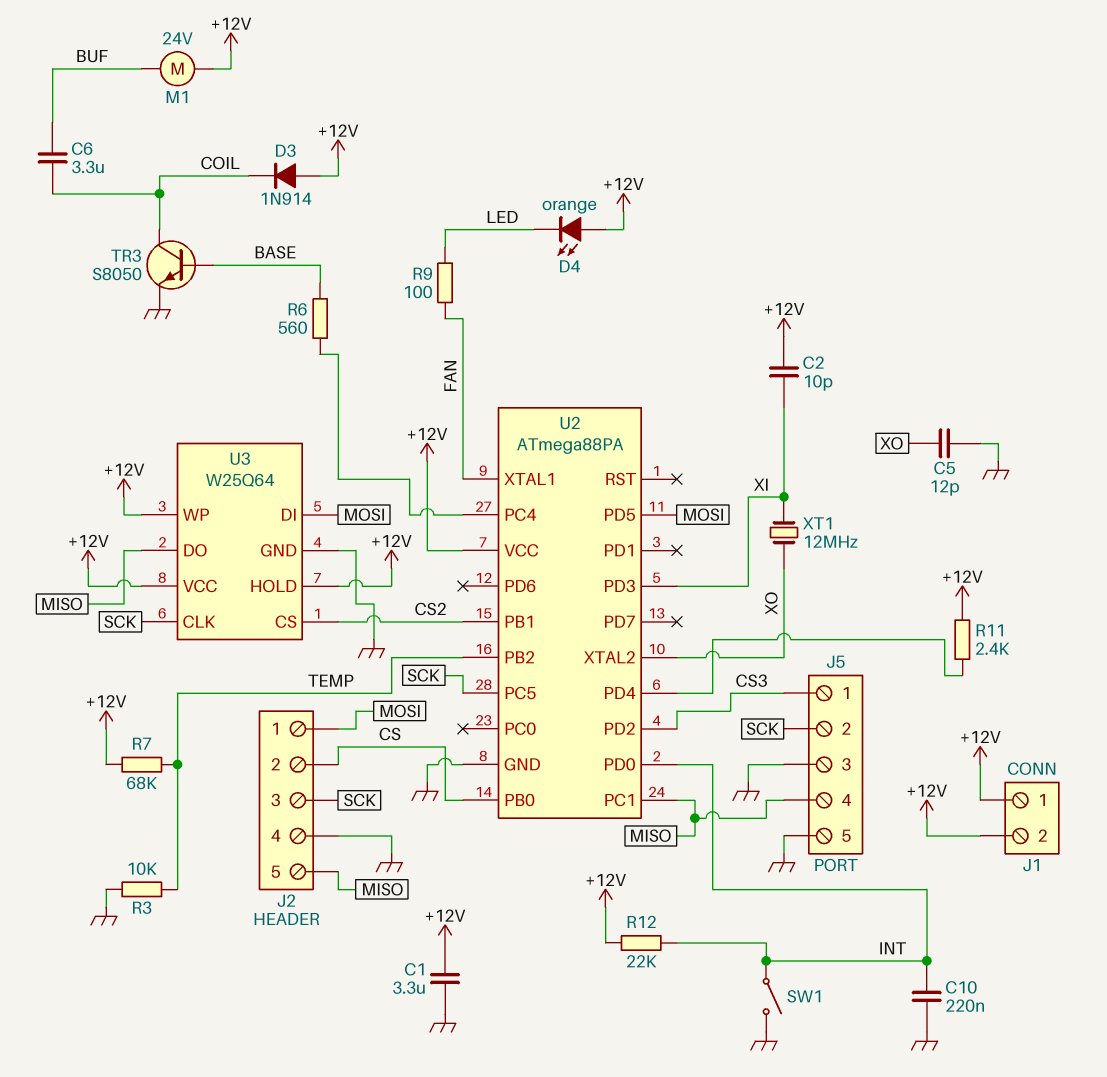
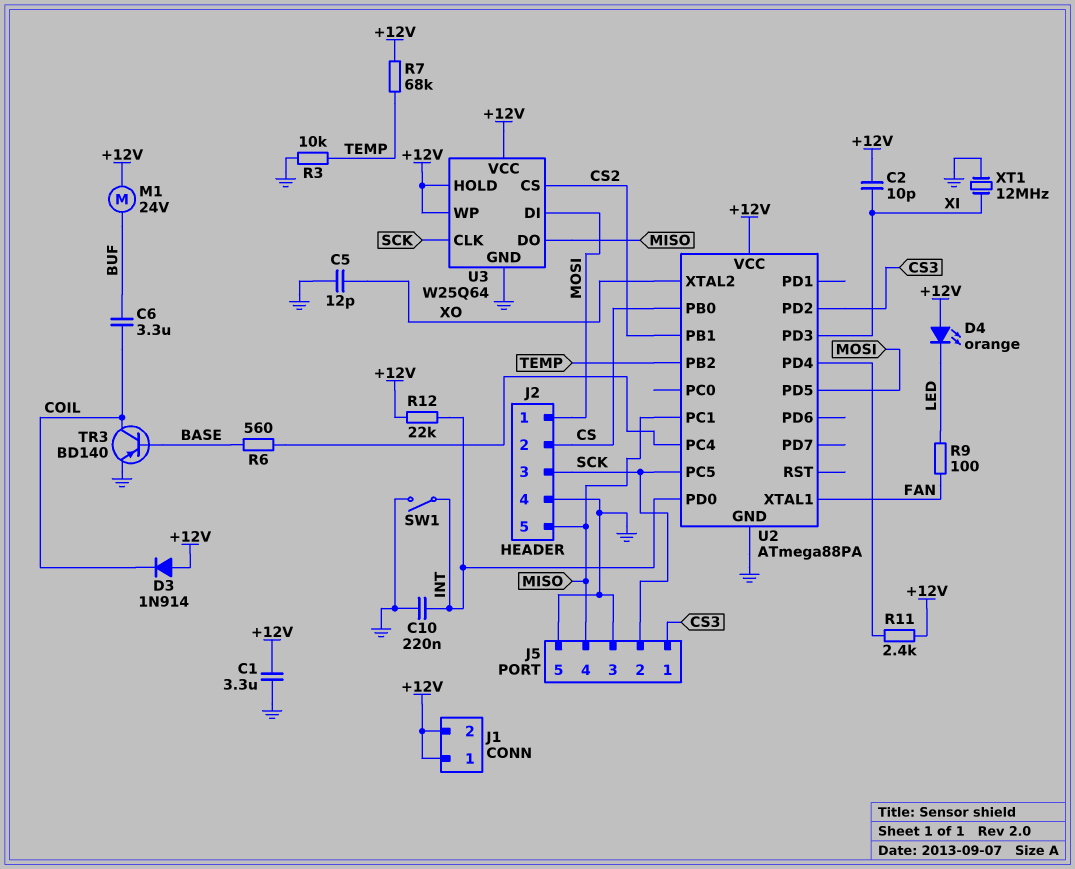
TR3: NPN S8050 (B BASE, C COIL, E GND) -> PNP BD140 (B BASE, C COIL, E GND)
XT1: 12MHz (XI, XO) -> 12MHz (GND, XI)

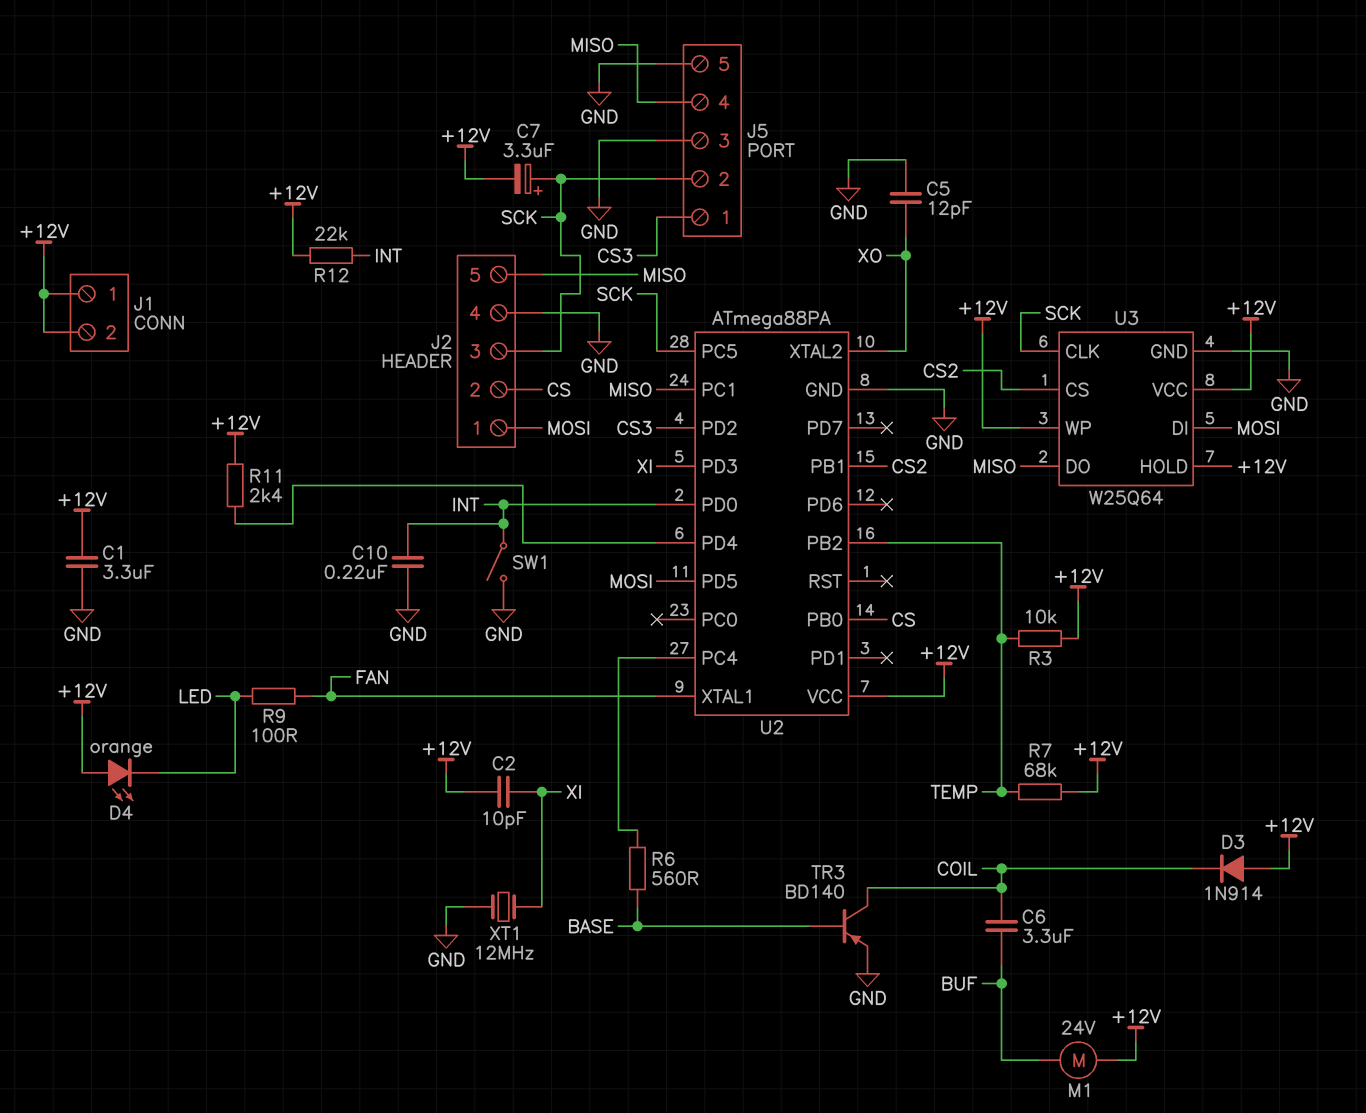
C7: none -> 3.3uF (plus SCK, minus +12V)
R3: 10k (GND, TEMP) -> 10k (+12V, TEMP)

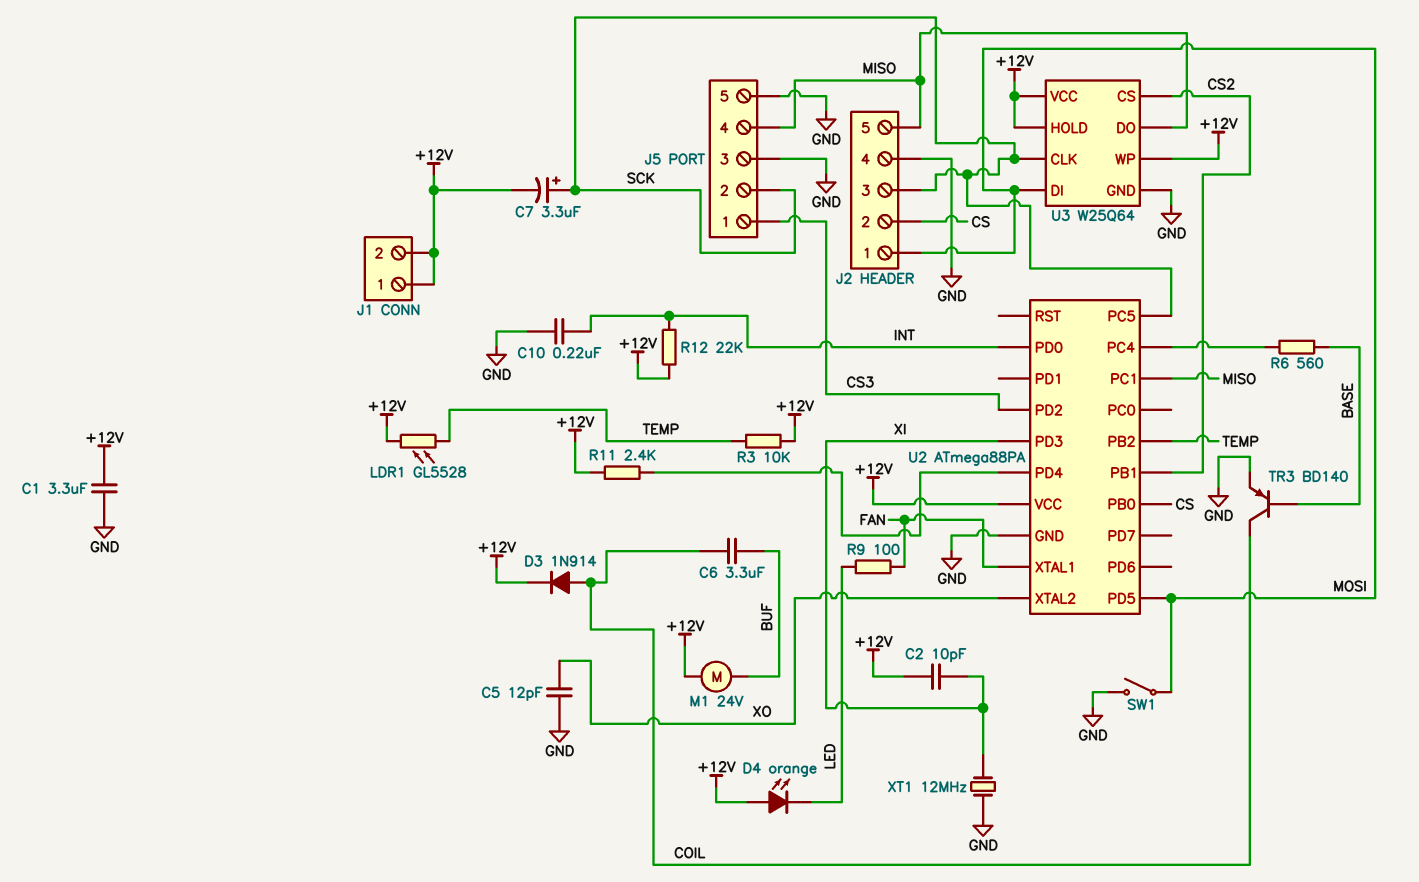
D3: diode 1N914 (A +12V, K COIL) -> diode 1N914 (A COIL, K +12V)
LDR1: none -> GL5528 (+12V, TEMP)
R7: 68k (+12V, TEMP) -> none
SW1: switch (GND, INT) -> switch (GND, MOSI)

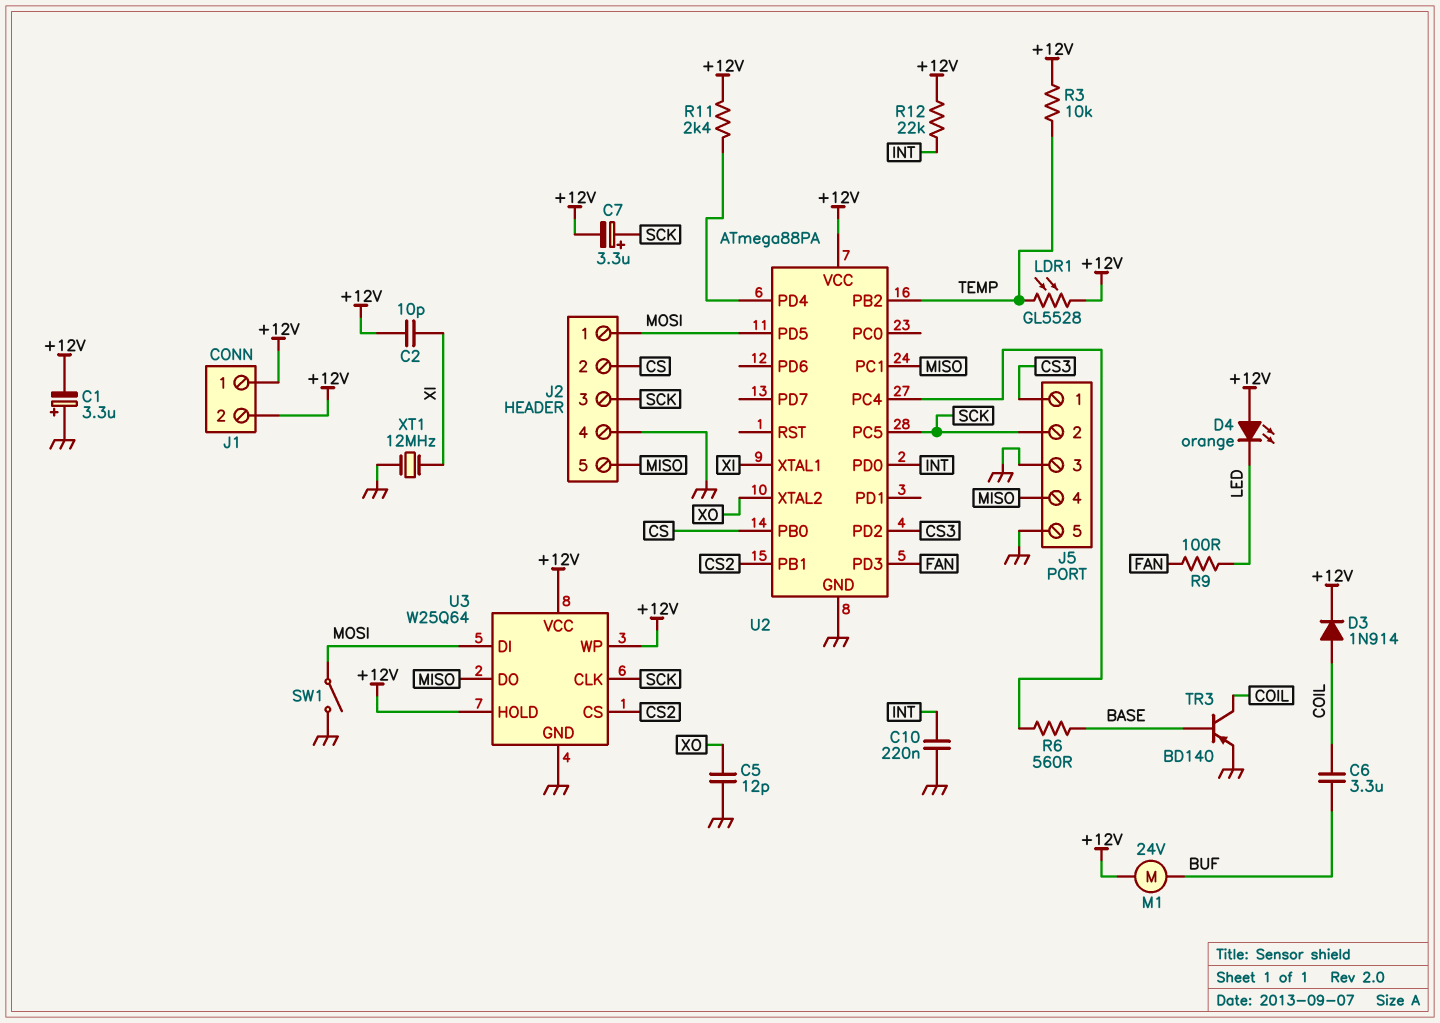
C1: 3.3uF (+12V, GND) -> 3.3uF (plus GND, minus +12V)
U2 pin PD3: XI -> FAN
U2 pin XTAL1: FAN -> XI

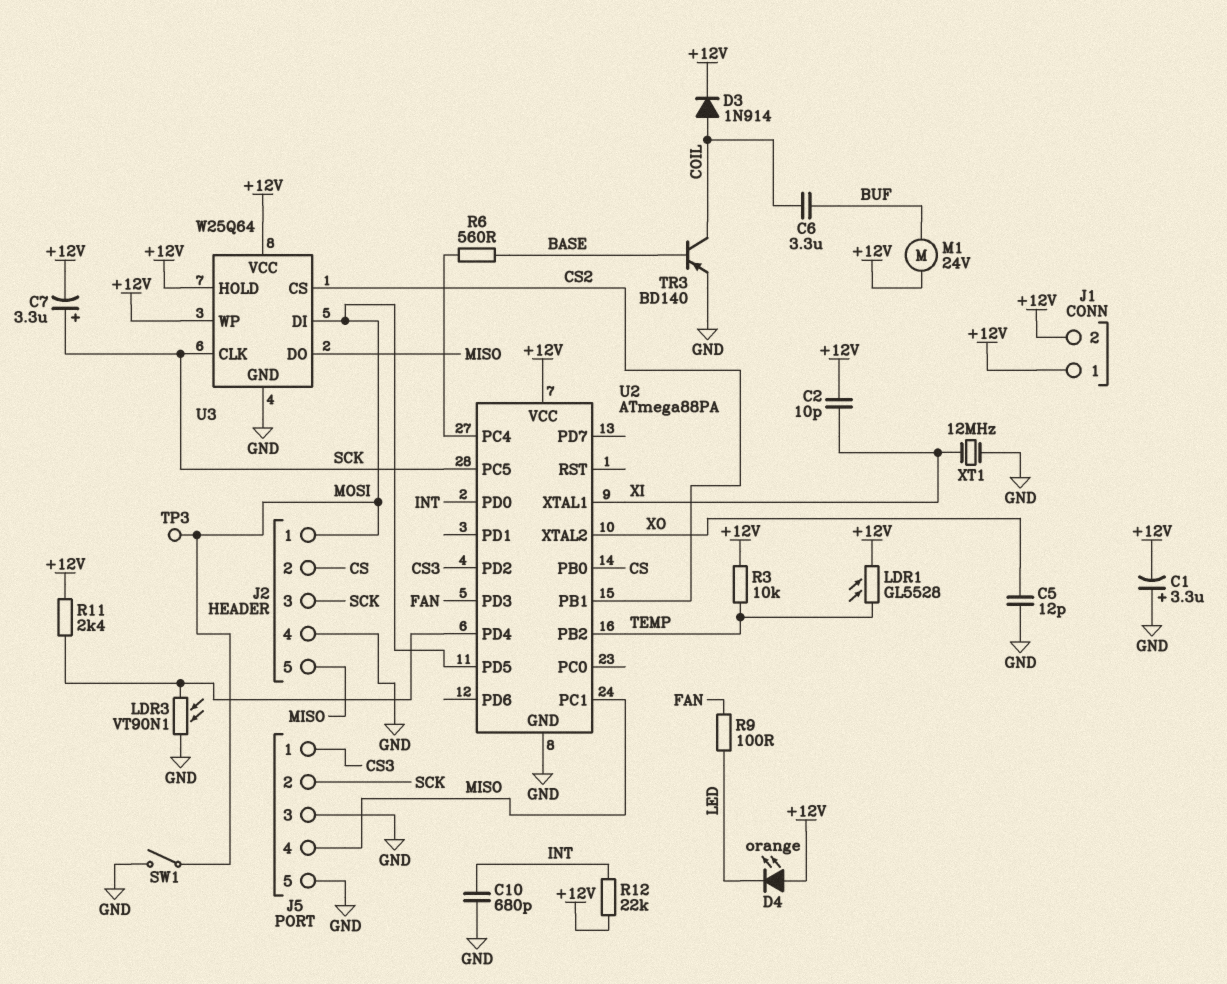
C10: 220nF (GND, INT) -> 680pF (GND, INT)
LDR3: none -> VT90N1 (GND, U2/PD4)
TP3: none -> test point (MOSI)

